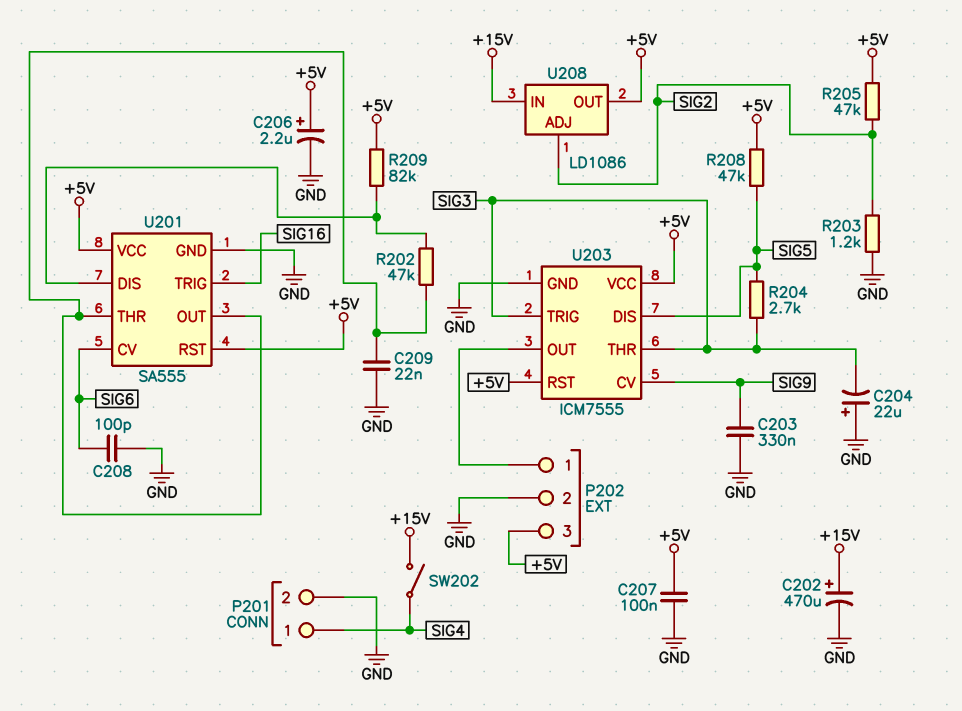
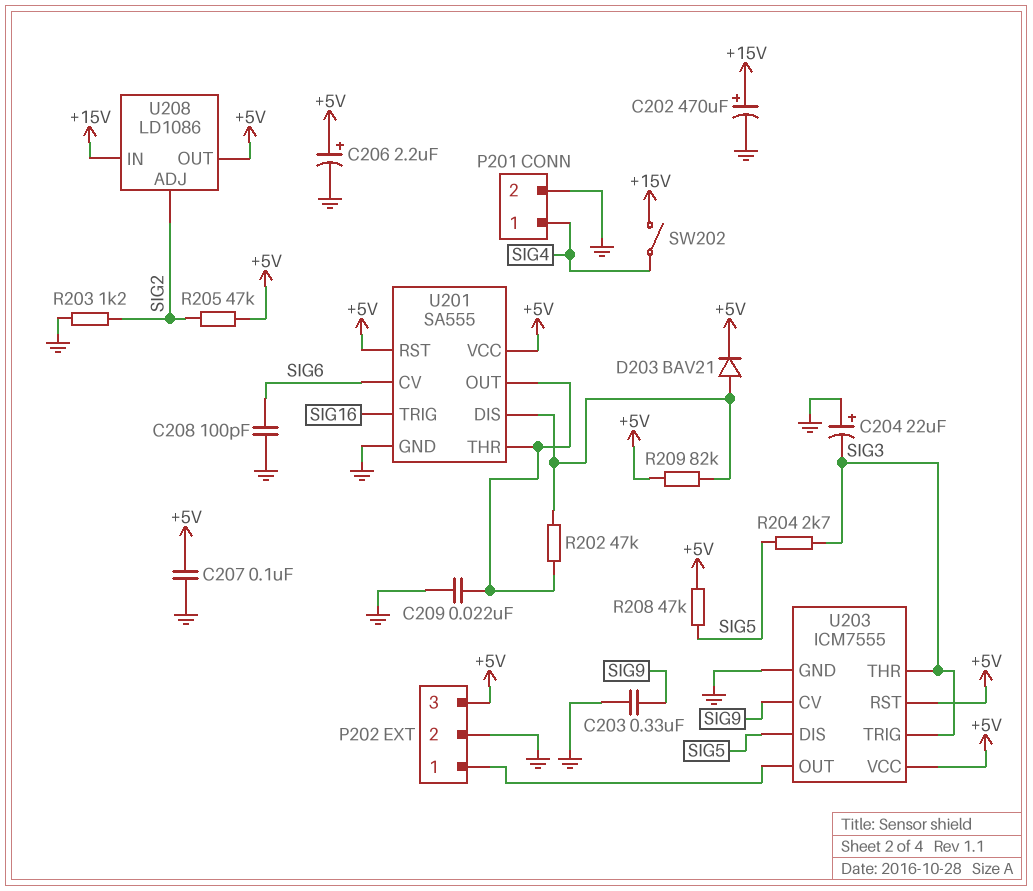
D203: none -> diode BAV21 (A U201/DIS, K +5V)

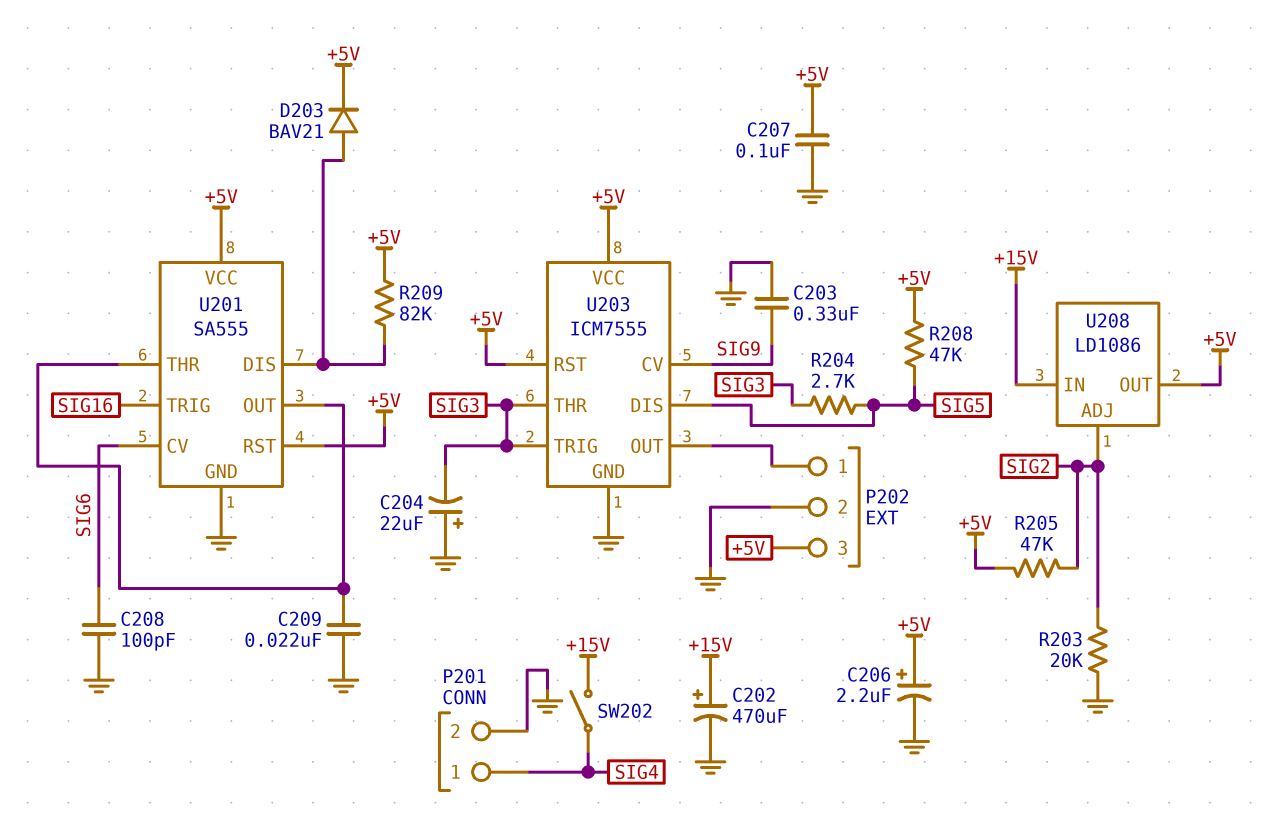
R202: 47k (U201/DIS, U201/OUT) -> none
R203: 1.2k (GND, SIG2) -> 20k (GND, SIG2)

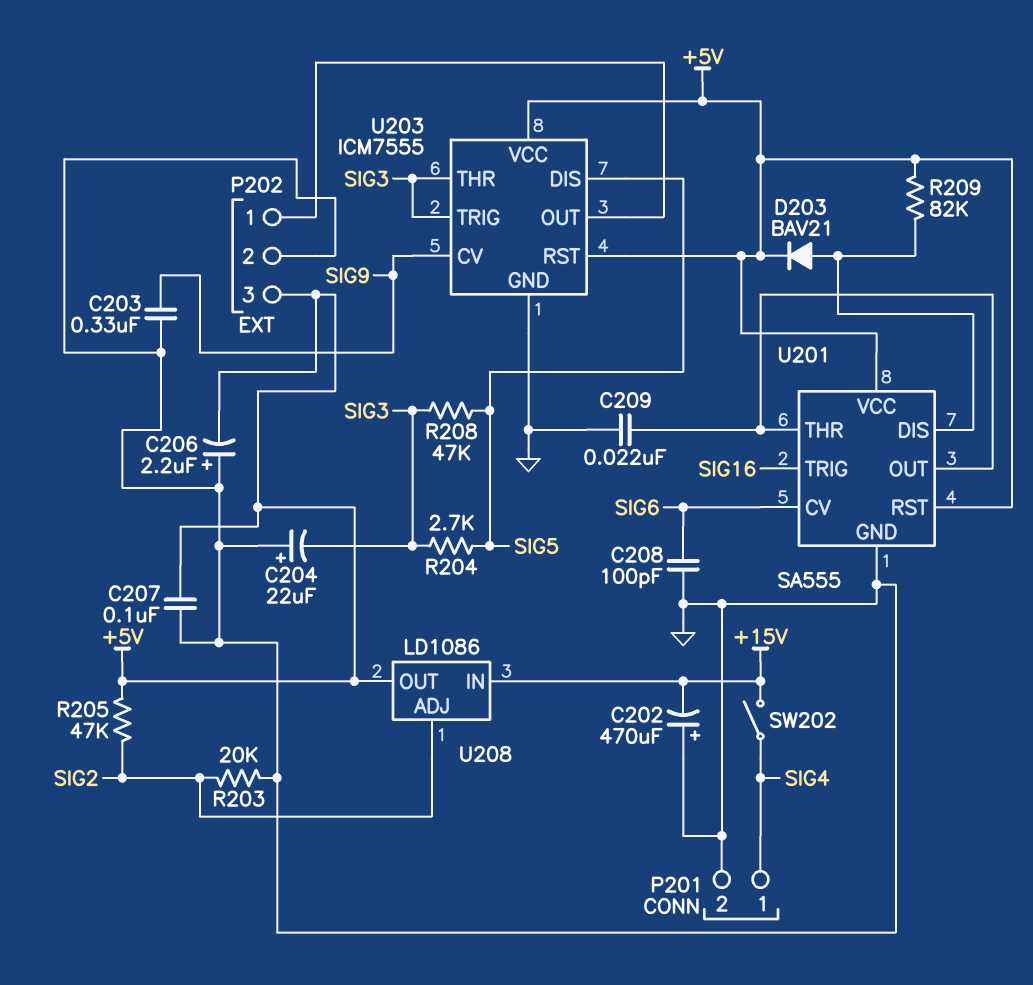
C202: 470uF (plus +15V, minus GND) -> 470uF (plus GND, minus +15V)
C206: 2.2uF (plus +5V, minus GND) -> 2.2uF (plus GND, minus +5V)
R208: 47k (+5V, SIG5) -> 47k (SIG3, SIG5)

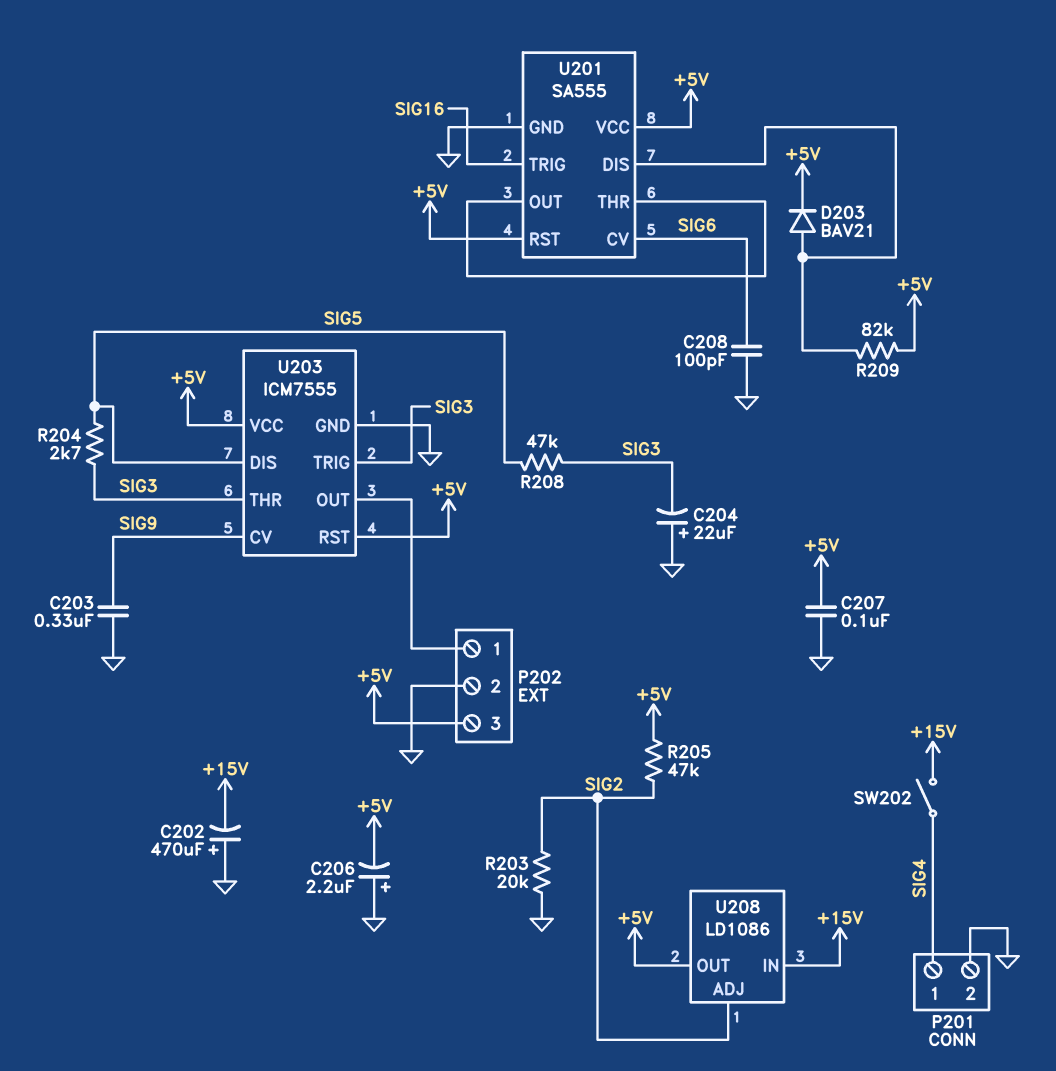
C209: 22nF (GND, U201/OUT) -> none

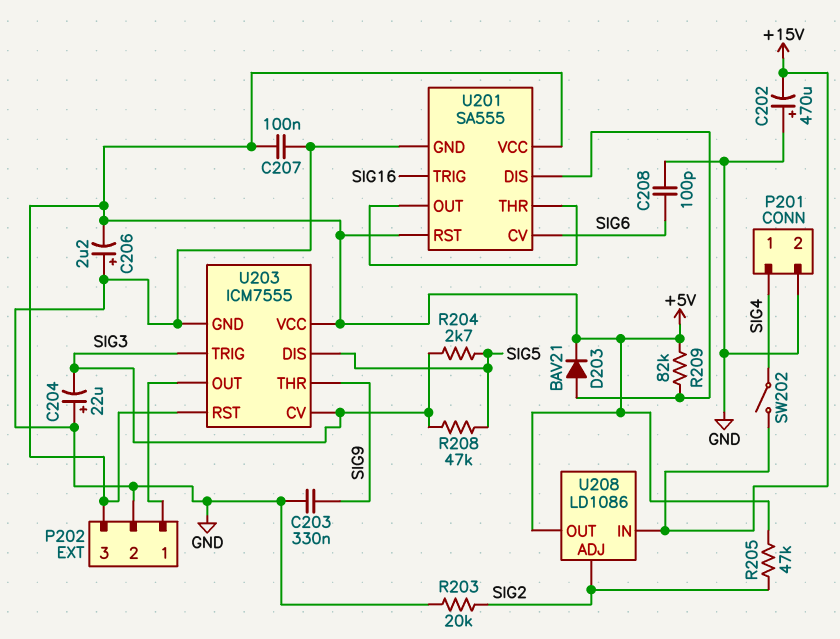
U203 pin CV: SIG9 -> SIG3
U203 pin THR: SIG3 -> SIG9

